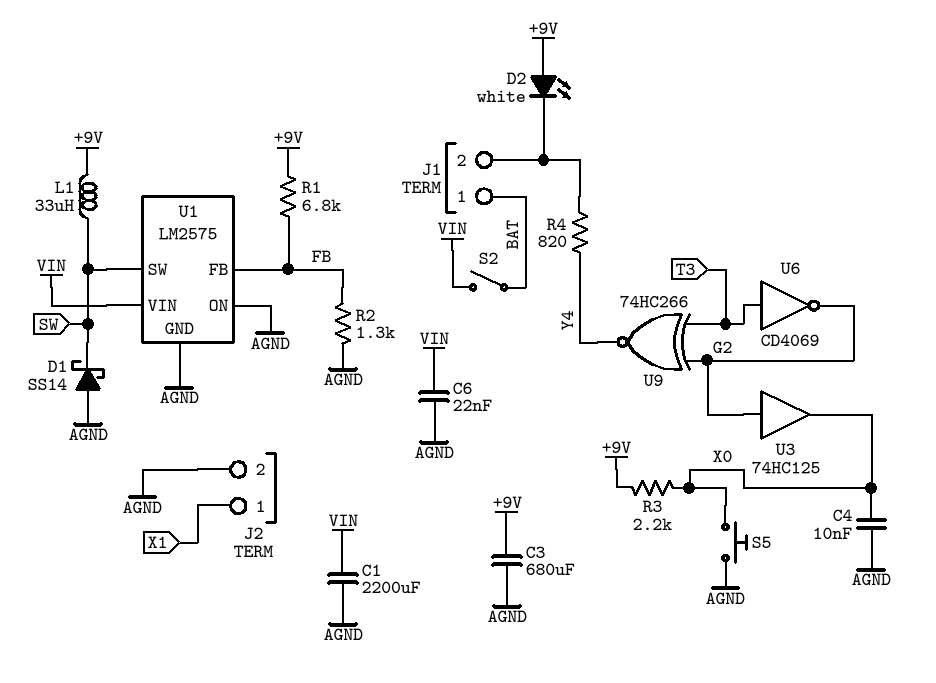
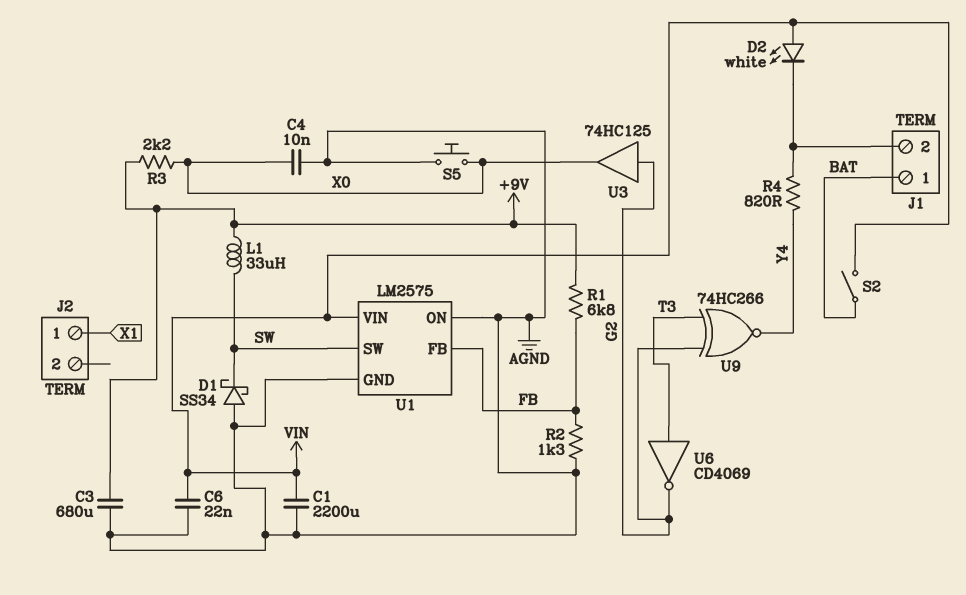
D1: schottky SS14 (A AGND, K SW) -> schottky SS34 (A AGND, K SW)
D2: LED white (A +9V, K J1/2) -> LED white (A VIN, K J1/2)
J2 pin 2: AGND -> none

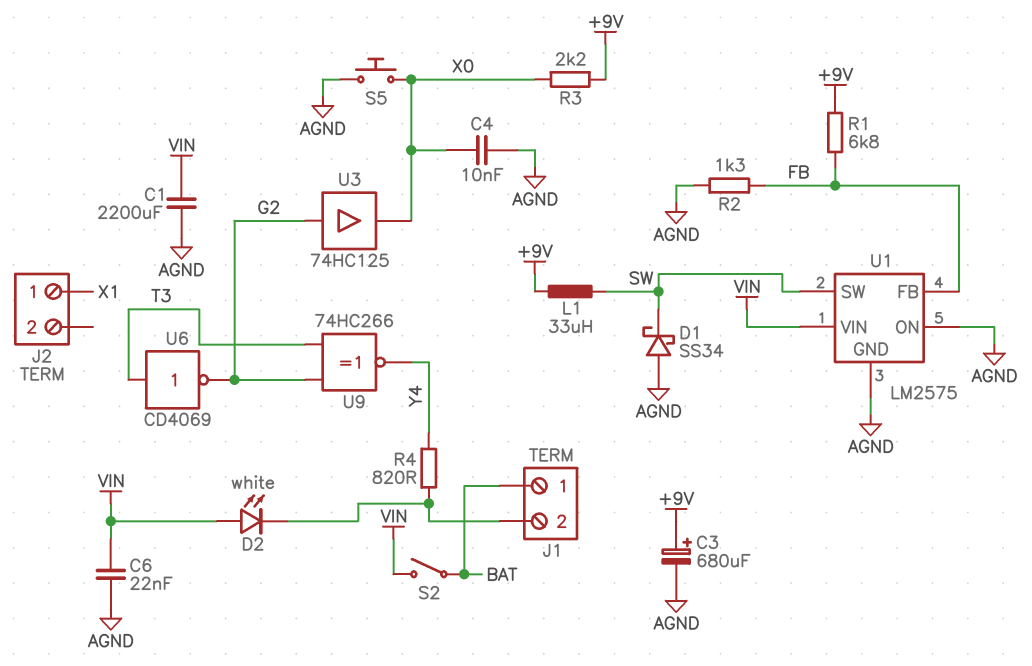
C3: 680uF (+9V, AGND) -> 680uF (plus +9V, minus AGND)

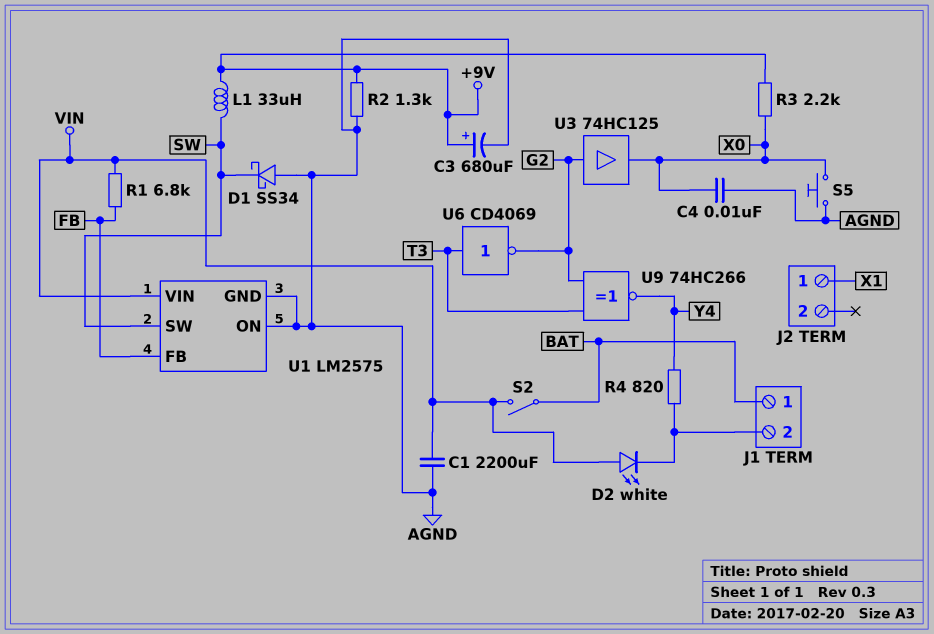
C6: 22nF (AGND, VIN) -> none
R1: 6.8k (+9V, FB) -> 6.8k (FB, VIN)
R2: 1.3k (AGND, FB) -> 1.3k (+9V, AGND)

